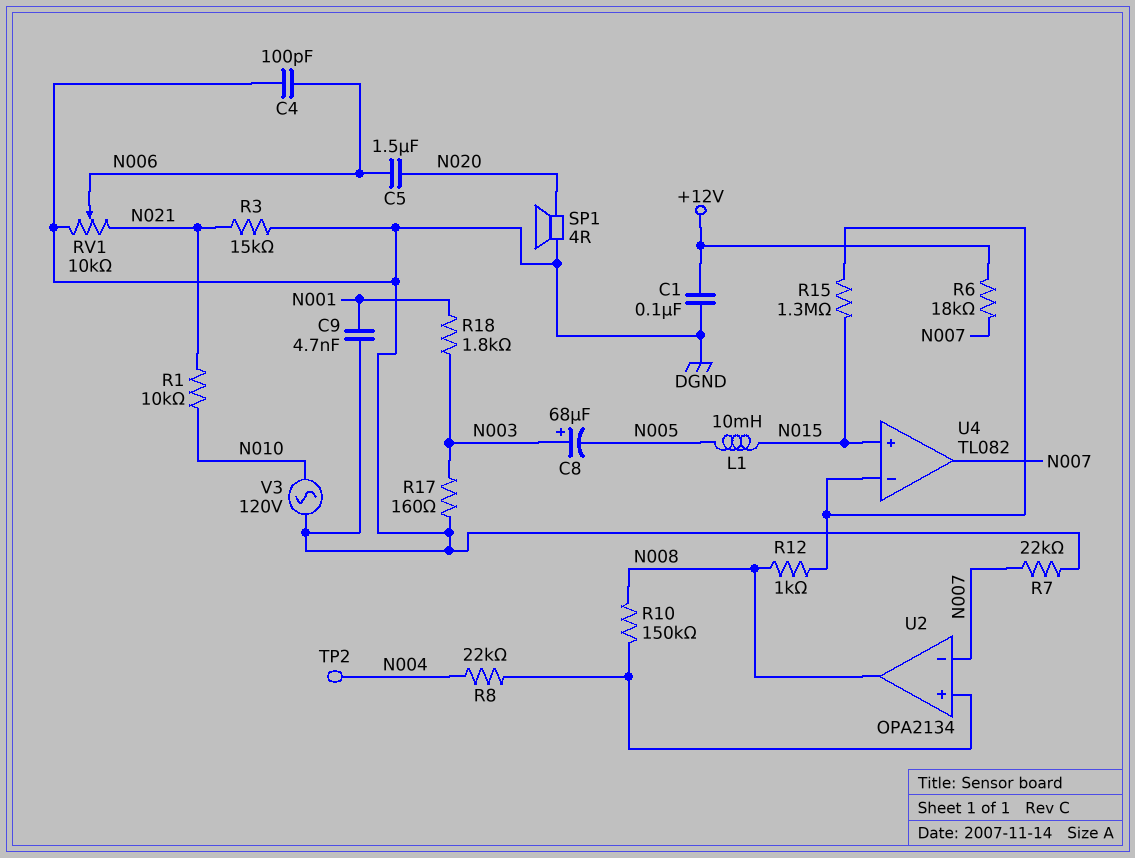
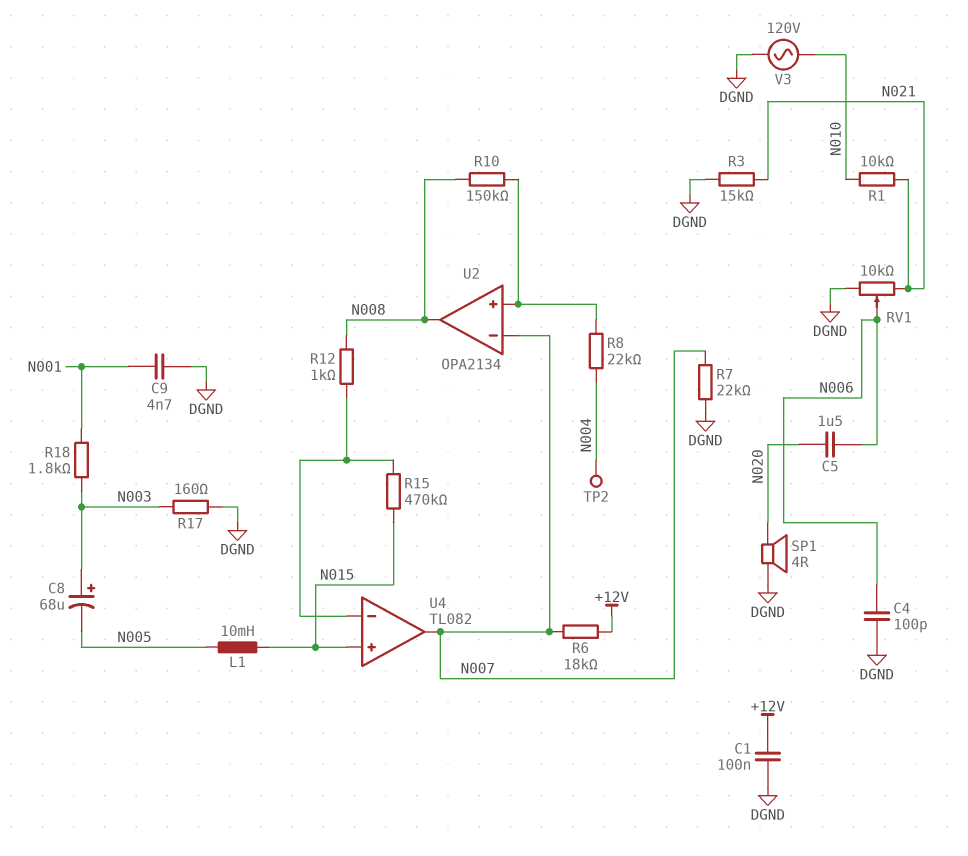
R15: 1.3M (N015, U4/in-) -> 470k (N015, U4/in-)

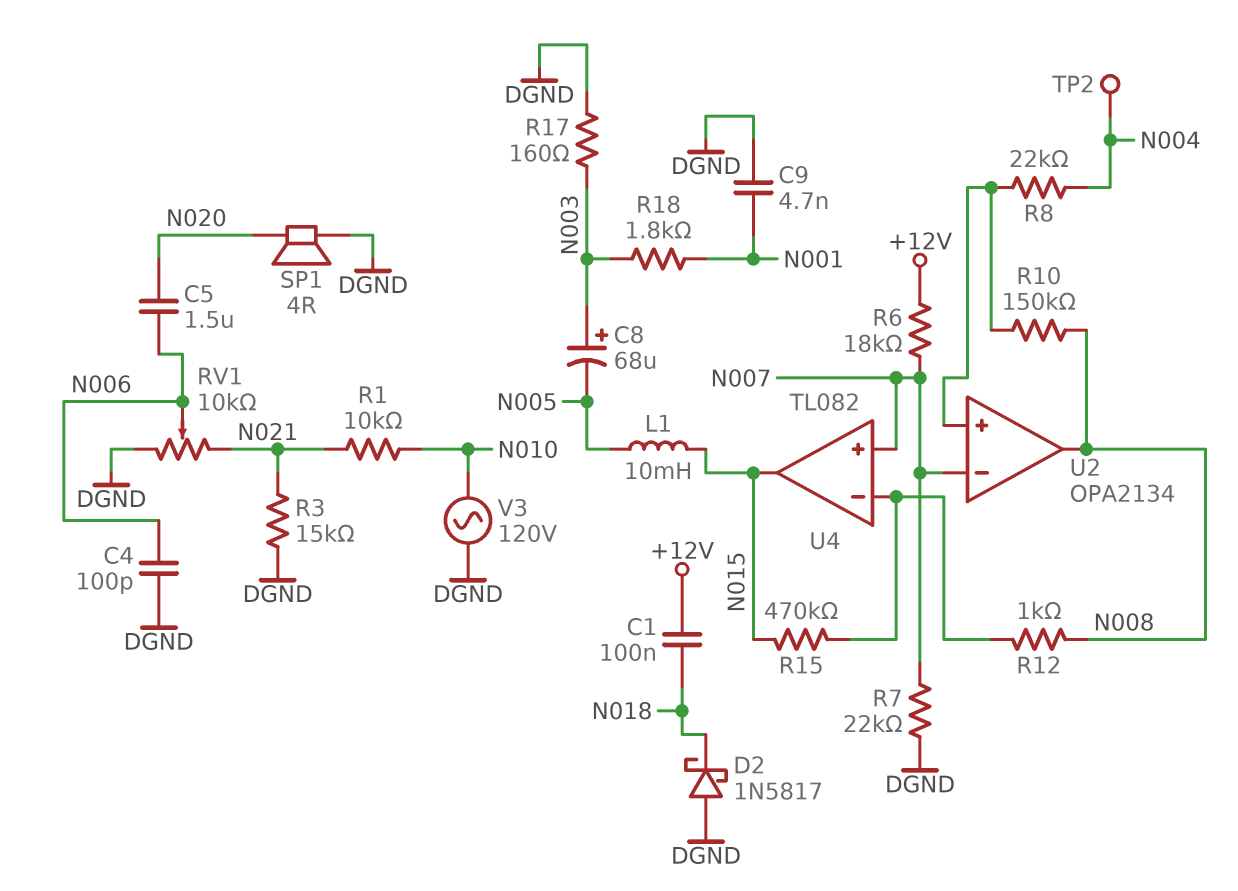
C1: 100nF (+12V, DGND) -> 100nF (+12V, N018)
D2: none -> schottky 1N5817 (A DGND, K N018)
U4 pin in+: N015 -> N007
U4 pin out: N007 -> N015

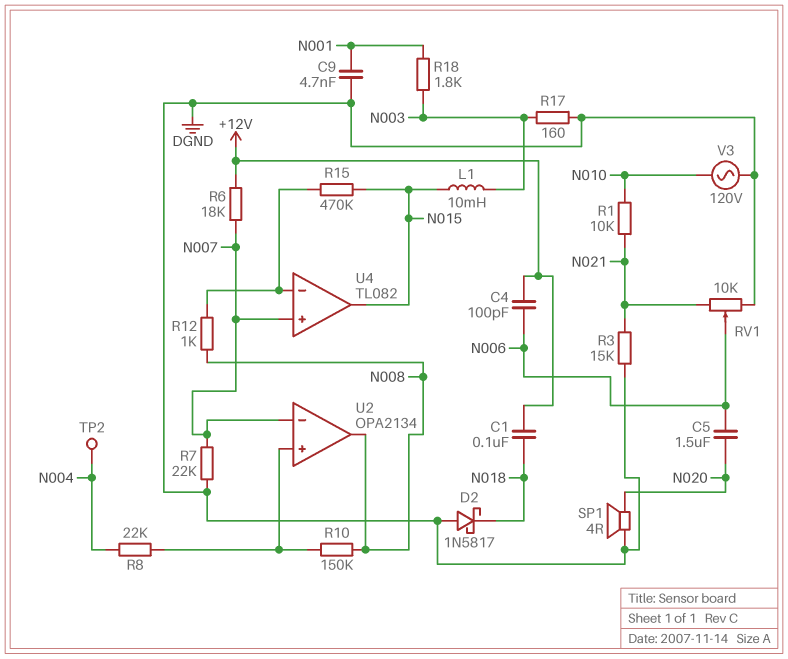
C4: 100pF (DGND, N006) -> 100pF (+12V, N006)
C8: 68uF (plus N003, minus N005) -> none
L1: 10mH (N005, N015) -> 10mH (N003, N015)

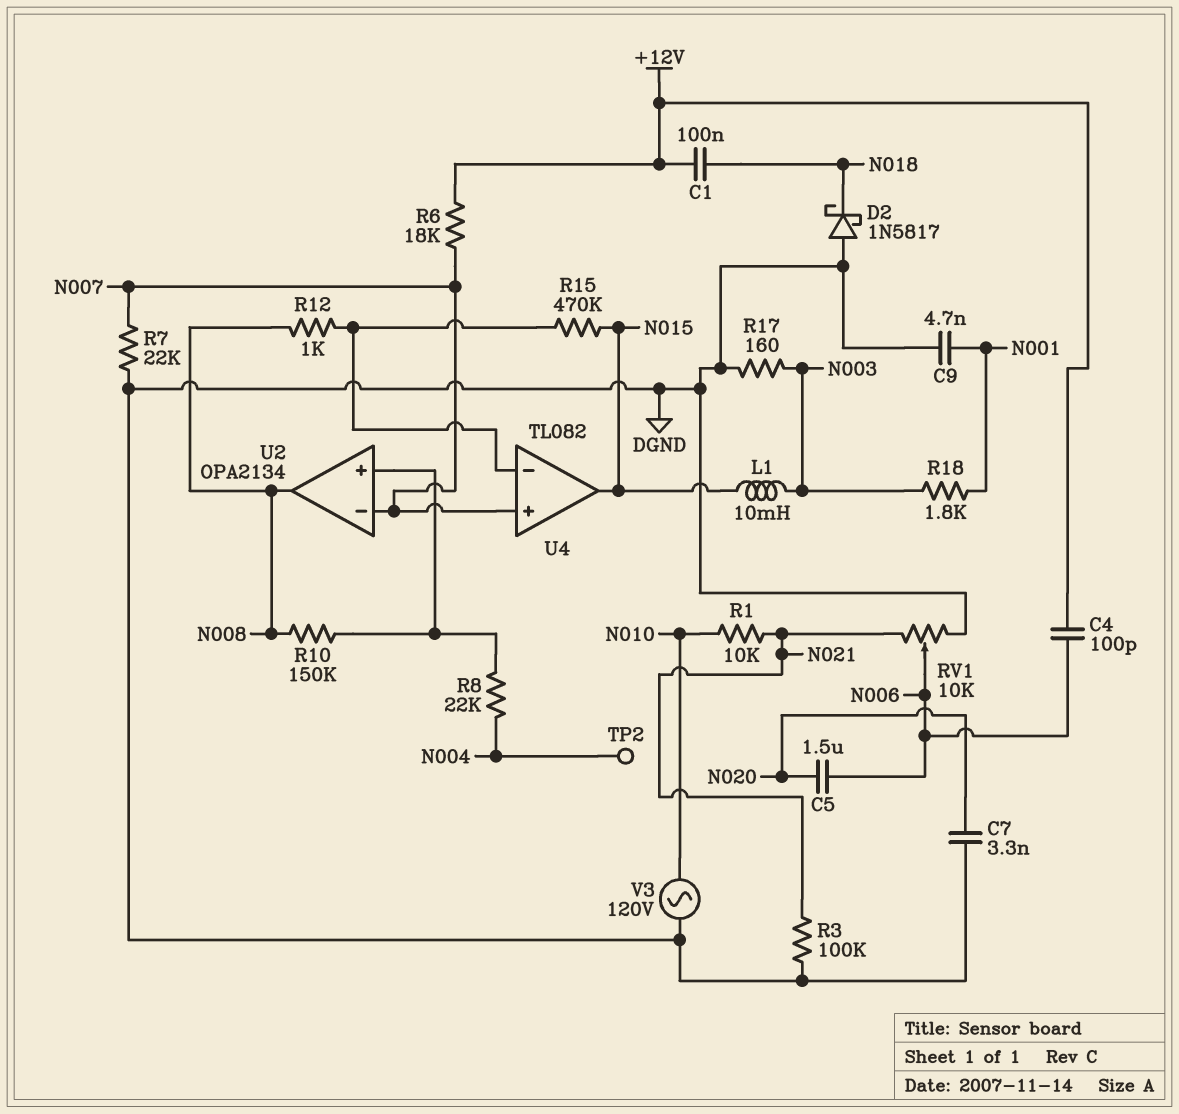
C7: none -> 3.3nF (DGND, N020)
R3: 15k (DGND, N021) -> 100k (DGND, N021)
SP1: speaker 4R (DGND, N020) -> none

